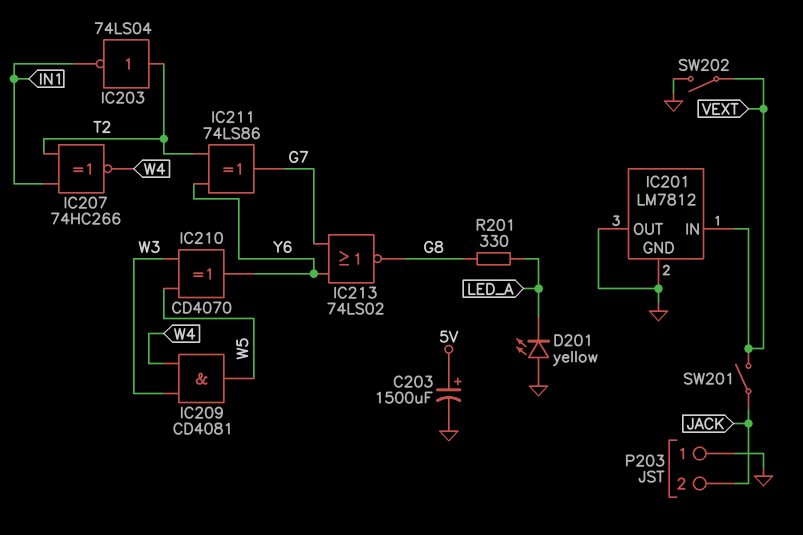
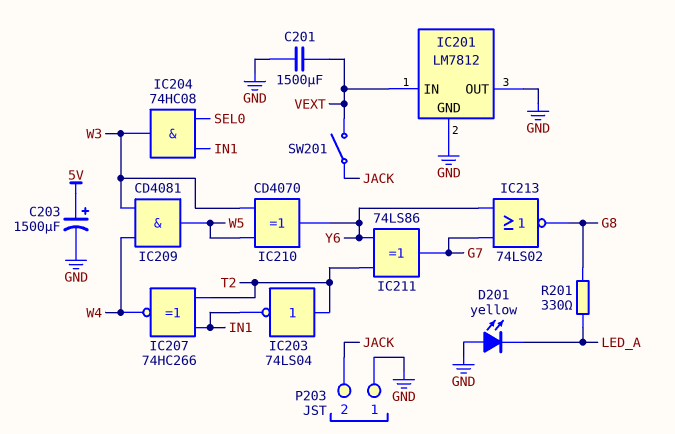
C201: none -> 1500uF (GND, VEXT)
IC204: none -> AND 74HC08 (in IN1, in SEL0, out W3)
SW202: switch (GND, VEXT) -> none

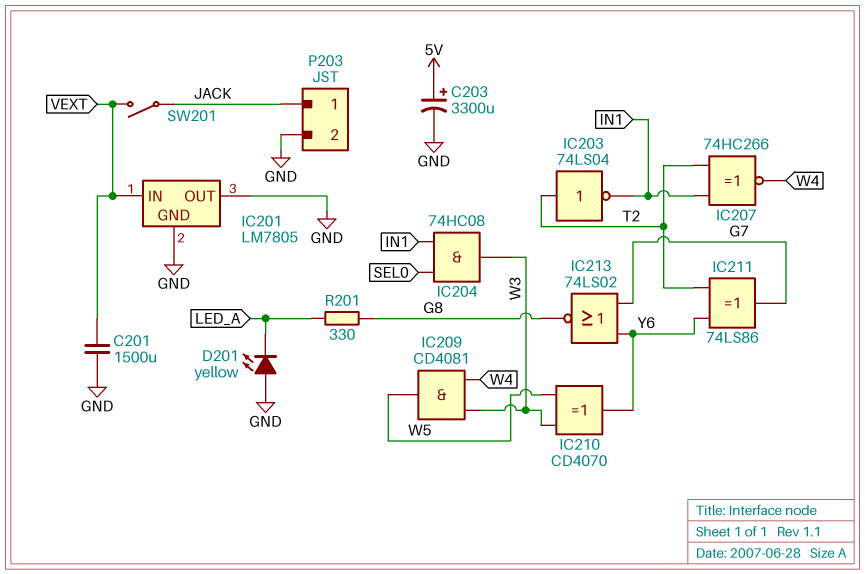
C203: 1500uF (plus 5V, minus GND) -> 3300uF (plus 5V, minus GND)
IC201: LM7812 -> LM7805
P203 pin 1: GND -> JACK
P203 pin 2: JACK -> GND

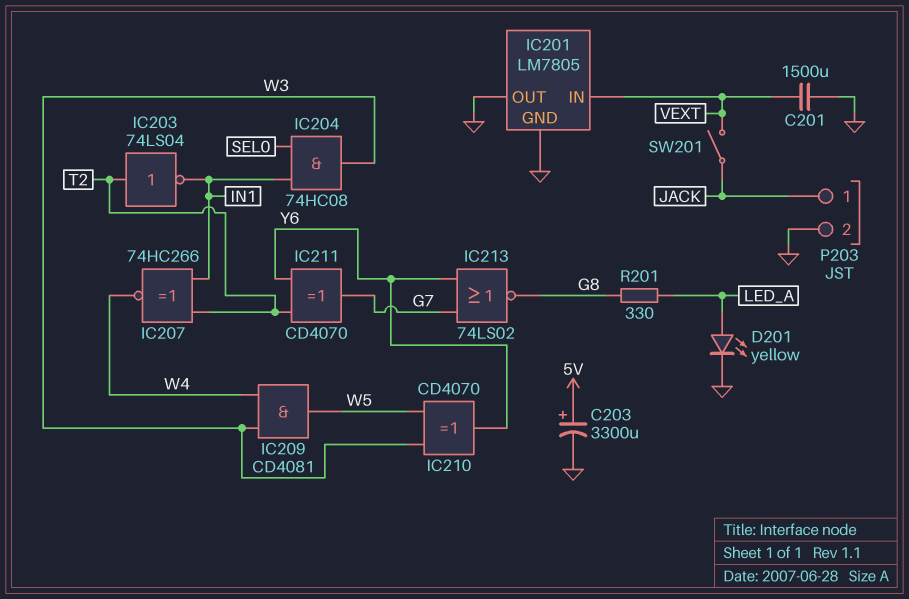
D201: LED yellow (A GND, K LED_A) -> LED yellow (A LED_A, K GND)
IC211: XOR 74LS86 (in T2, in Y6, out G7) -> XOR CD4070 (in T2, in Y6, out G7)

